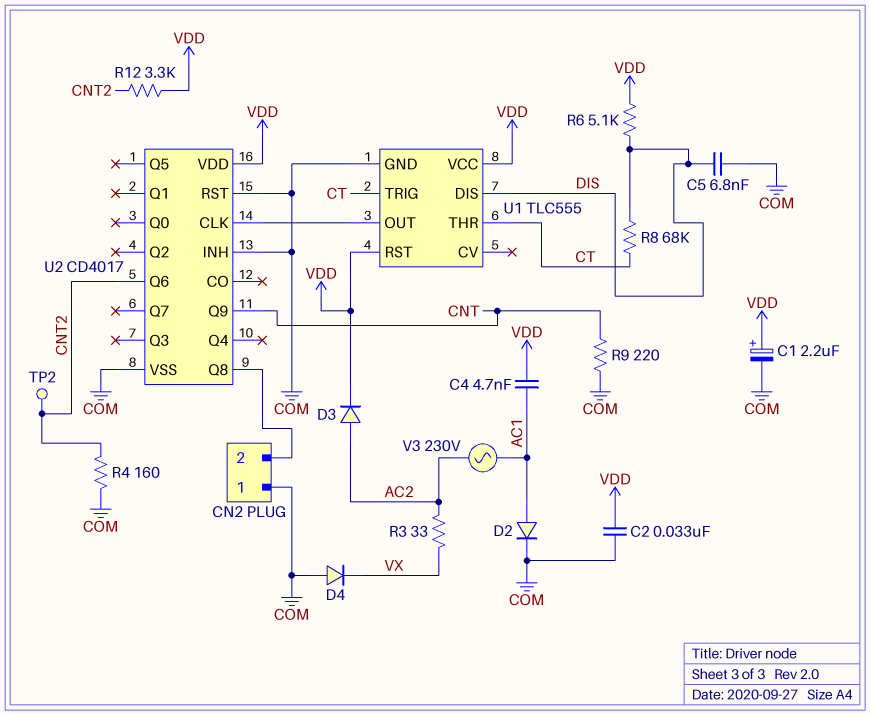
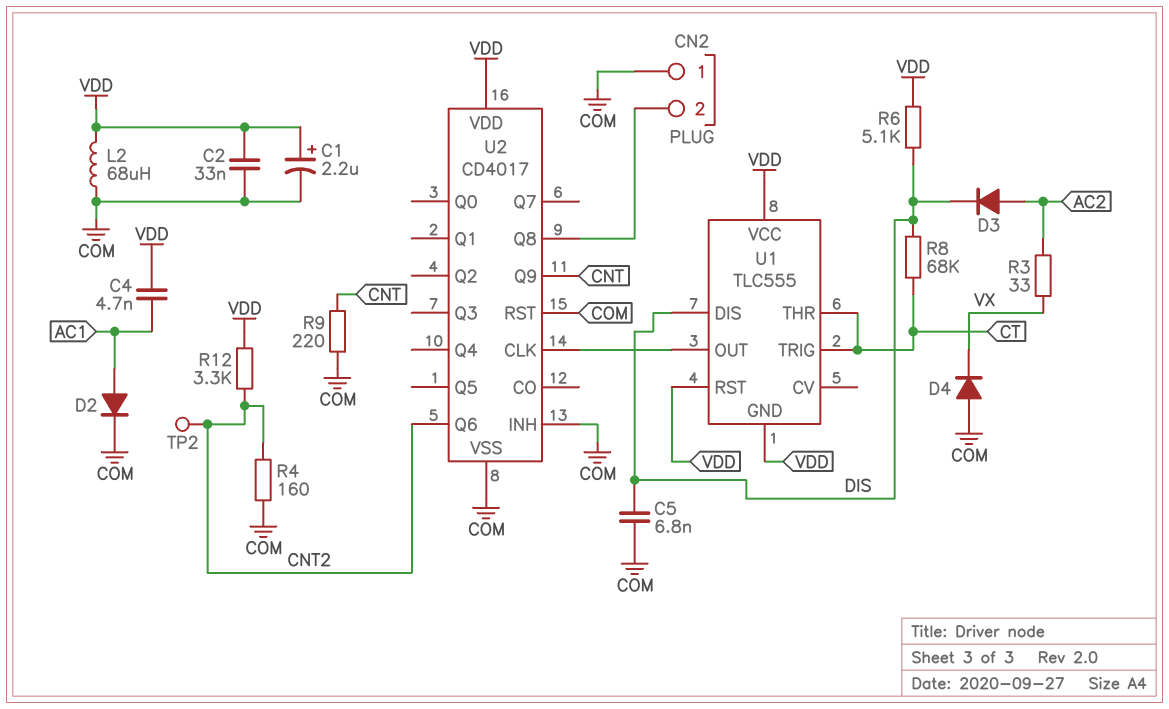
D3: diode (A AC2, K VDD) -> diode (A AC2, K DIS)
L2: none -> 68uH (COM, VDD)
U1 pin GND: COM -> VDD
V3: AC 230V (AC1, AC2) -> none

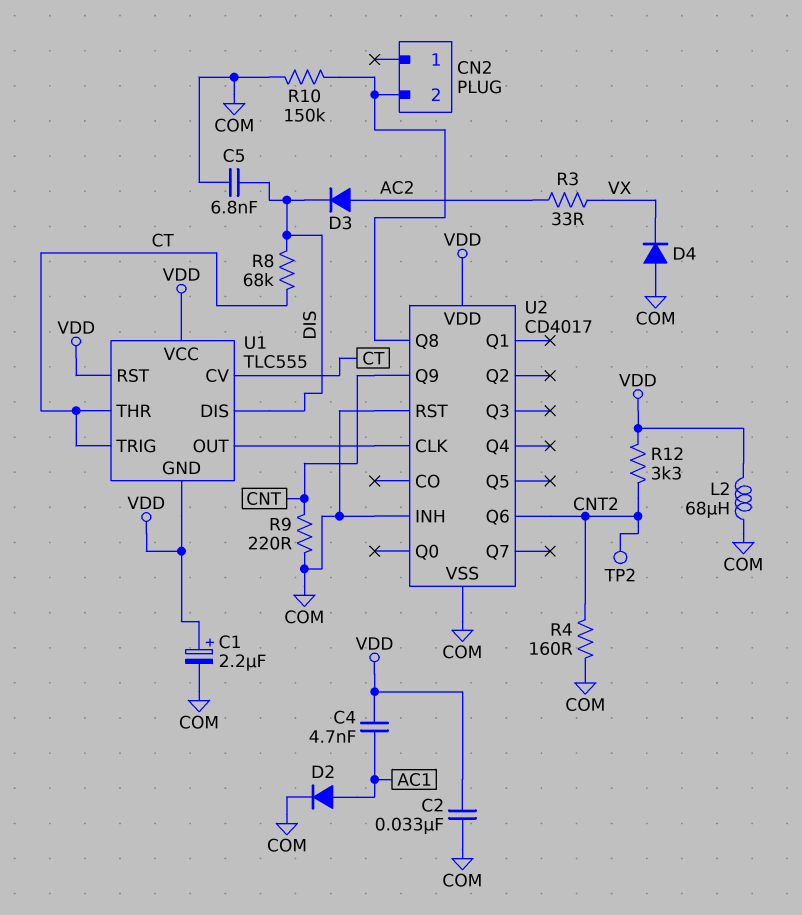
CN2 pin 1: COM -> none
R6: 5.1k (DIS, VDD) -> none
R10: none -> 150k (CN2/2, COM)
U1 pin CV: none -> CT

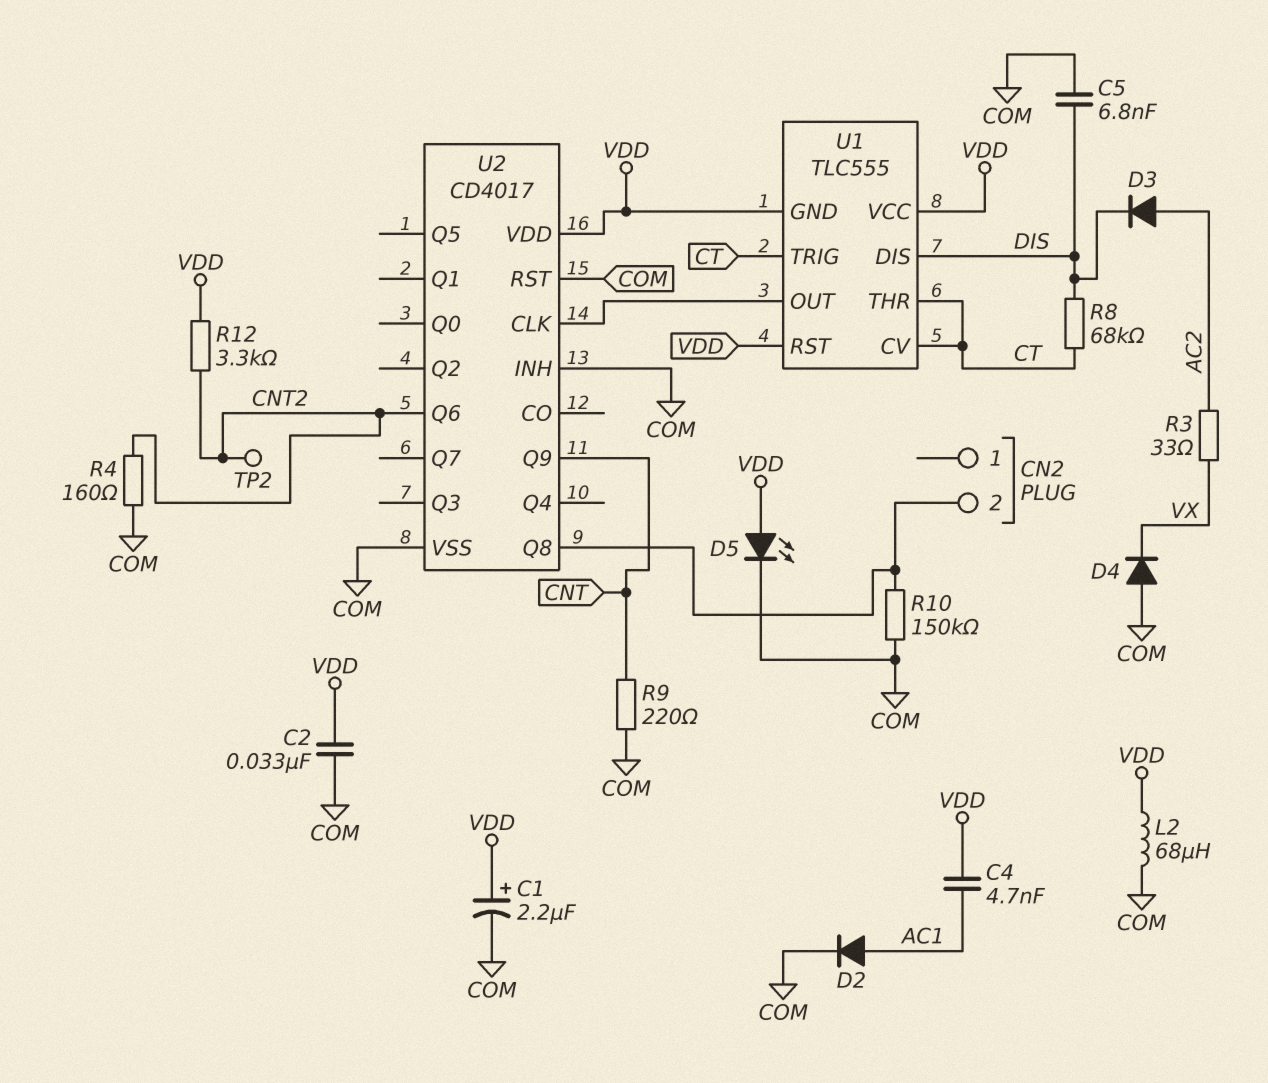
D5: none -> LED (A VDD, K COM)

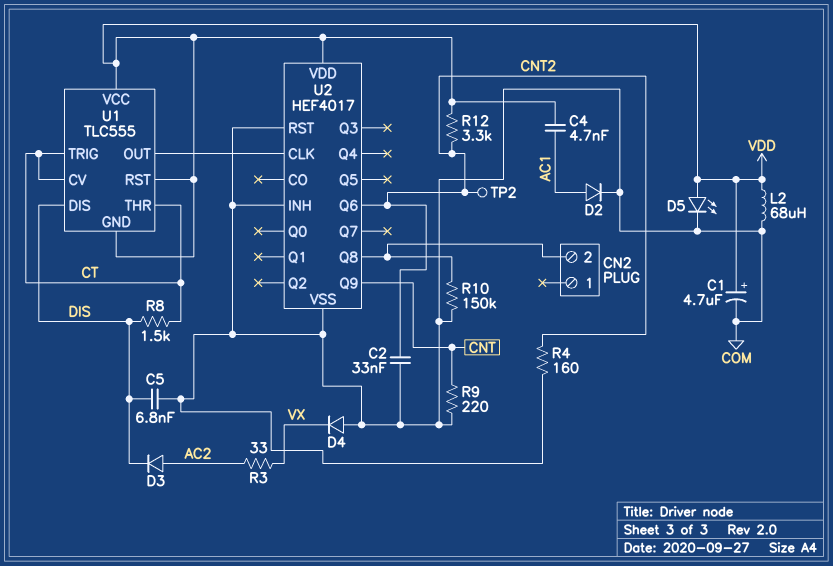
C1: 2.2uF (plus VDD, minus COM) -> 4.7uF (plus VDD, minus COM)
C2: 33nF (COM, VDD) -> 33nF (CNT2, COM)
R8: 68k (CT, DIS) -> 1.5k (CT, DIS)
U2: CD4017 -> HEF4017

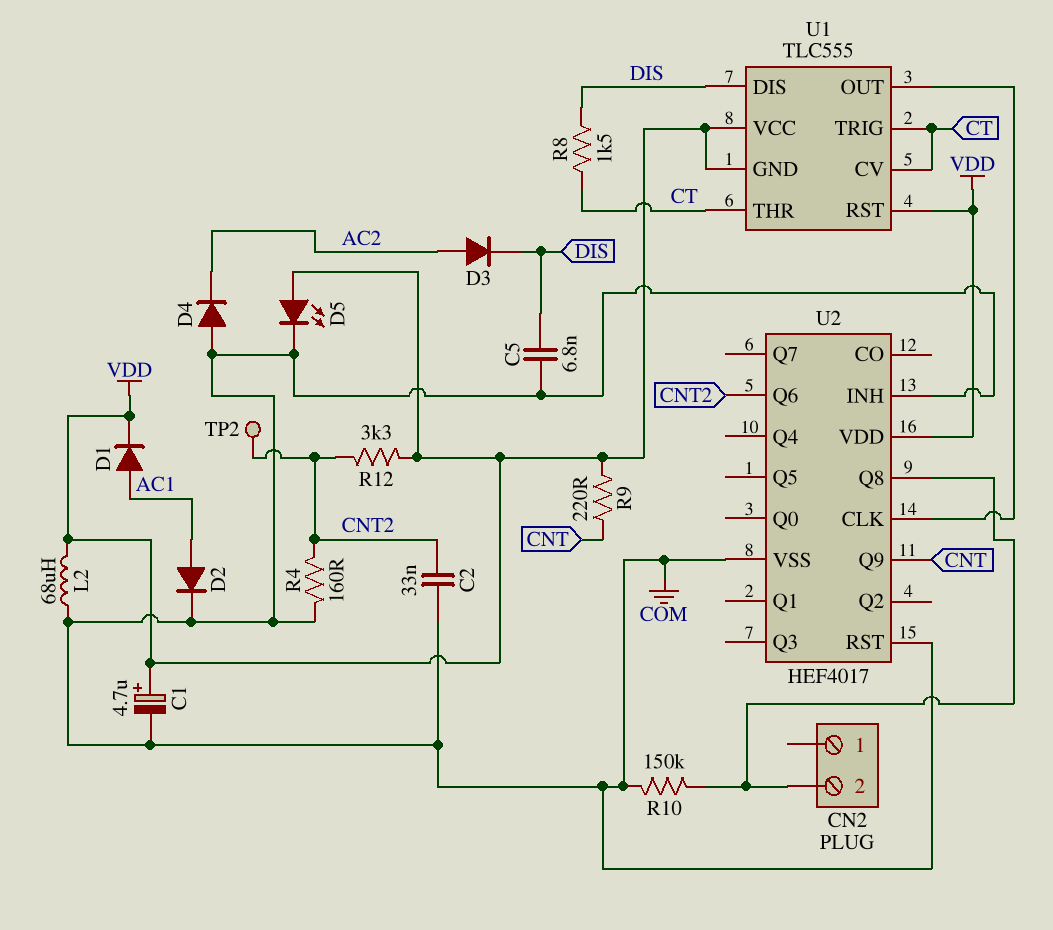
C4: 4.7nF (AC1, VDD) -> none
D1: none -> diode (A AC1, K VDD)
D4: diode (A COM, K VX) -> diode (A COM, K AC2)
R3: 33 (AC2, VX) -> none
R9: 220 (CNT, COM) -> 220 (CNT, VDD)

